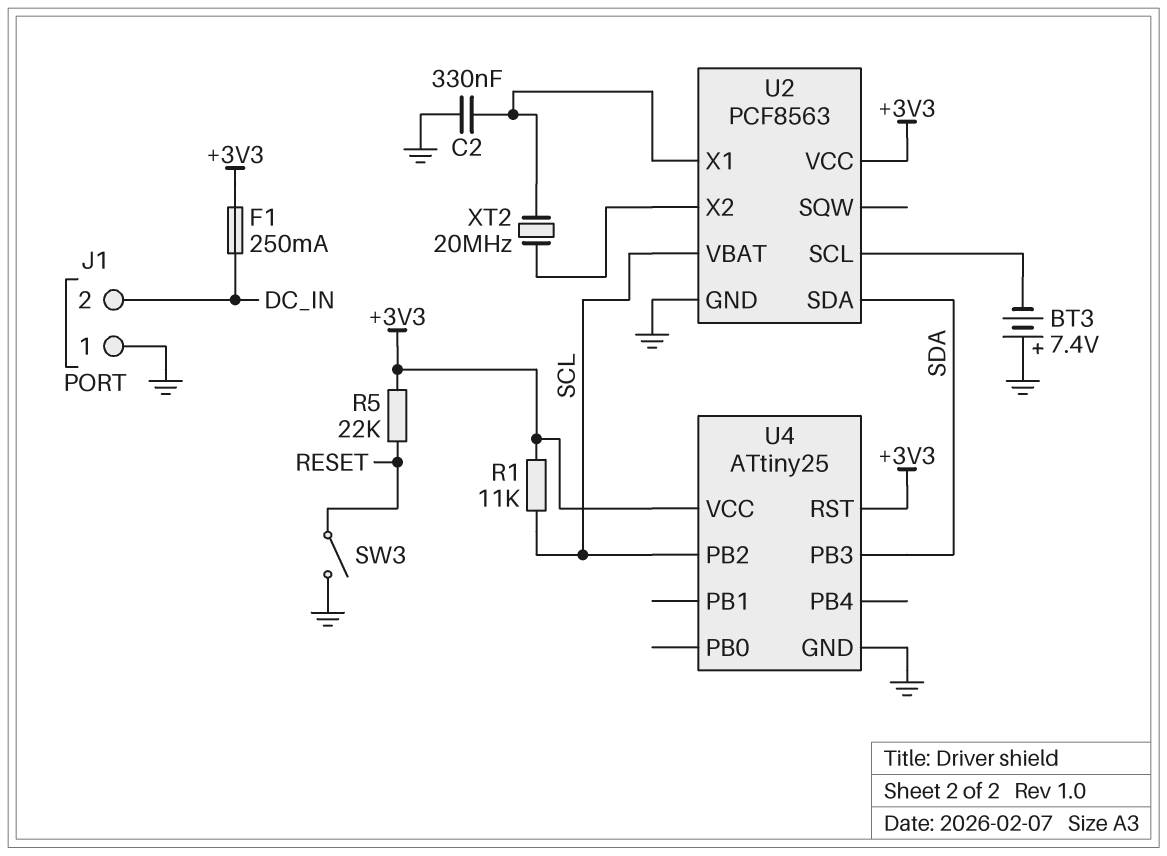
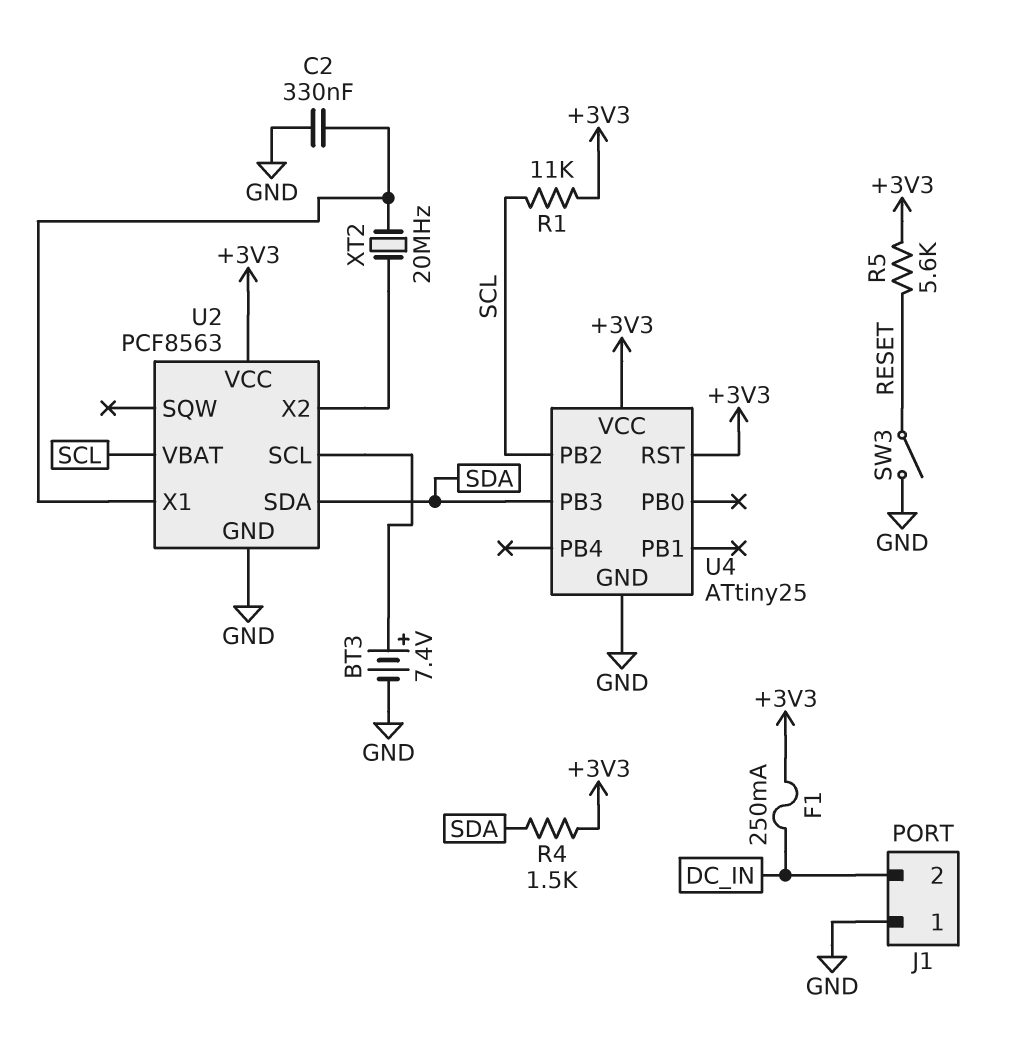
BT3: 7.4V (plus GND, minus U2/SCL) -> 7.4V (plus U2/SCL, minus GND)
R4: none -> 1.5k (+3V3, SDA)
R5: 22k (+3V3, RESET) -> 5.6k (+3V3, RESET)

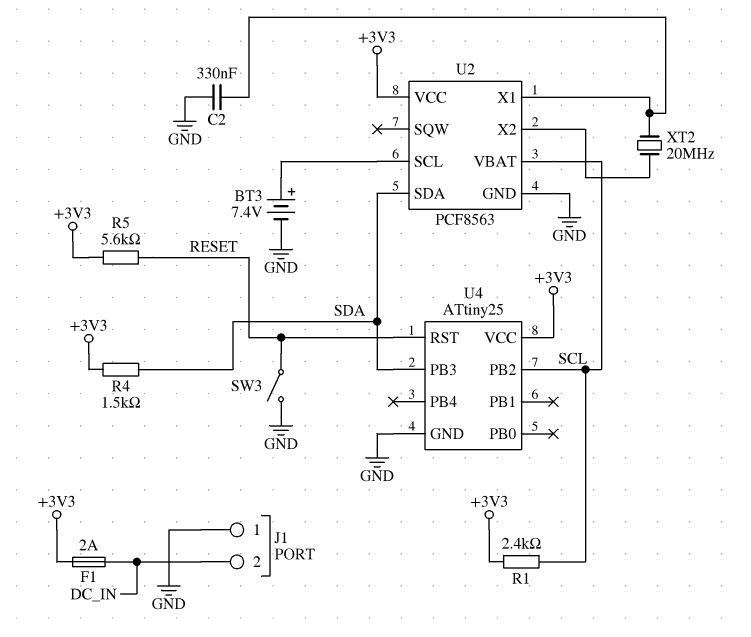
F1: 250mA (+3V3, DC_IN) -> 2A (+3V3, DC_IN)
R1: 11k (+3V3, SCL) -> 2.4k (+3V3, SCL)
U4 pin RST: +3V3 -> RESET

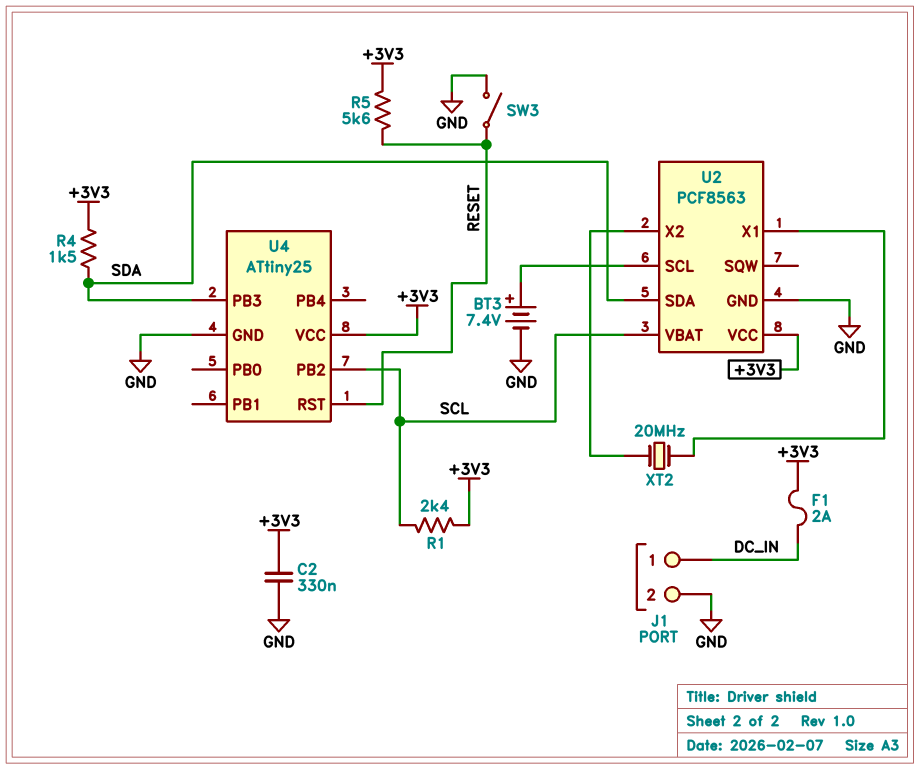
C2: 330nF (GND, U2/X1) -> 330nF (+3V3, GND)
J1 pin 1: GND -> DC_IN
J1 pin 2: DC_IN -> GND

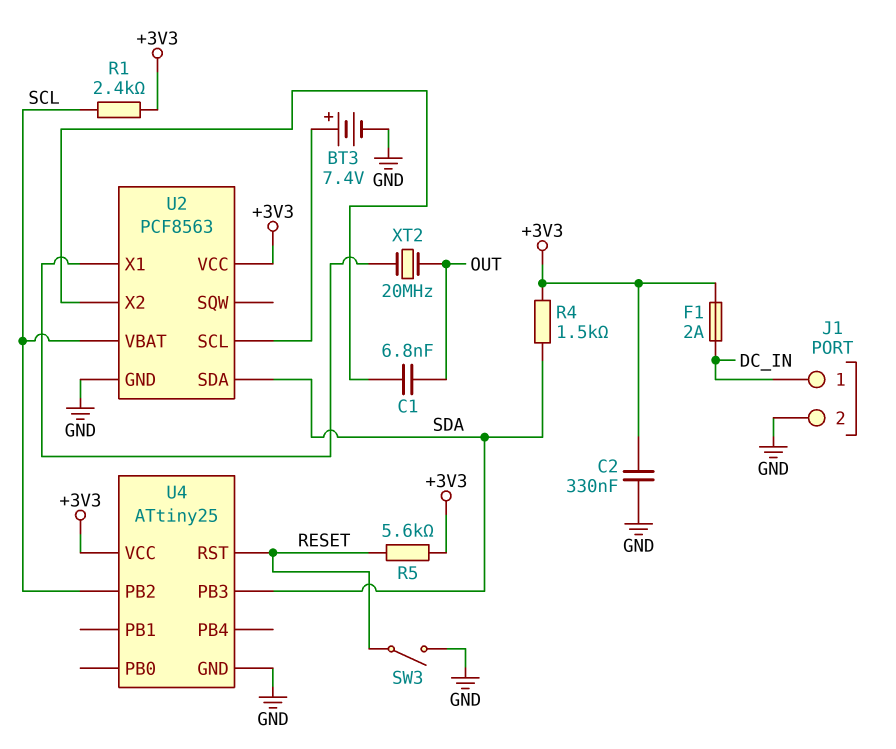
C1: none -> 6.8nF (OUT, U2/X2)
XT2: 20MHz (U2/X1, U2/X2) -> 20MHz (OUT, U2/X1)

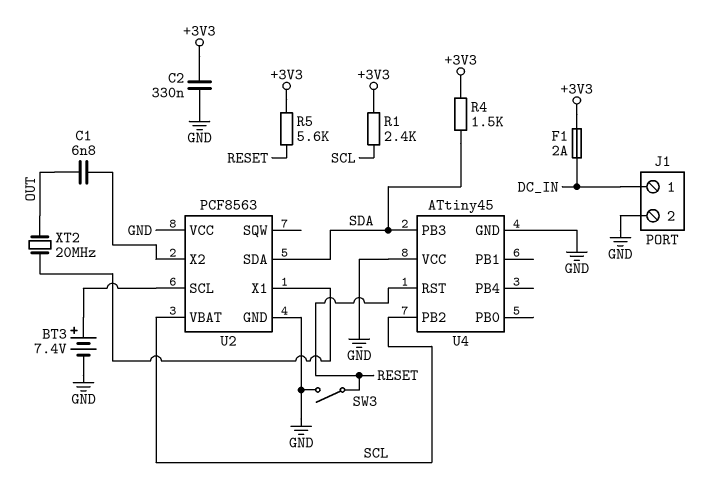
U2 pin VCC: +3V3 -> GND
U4: ATtiny25 -> ATtiny45
U4 pin VCC: +3V3 -> GND

